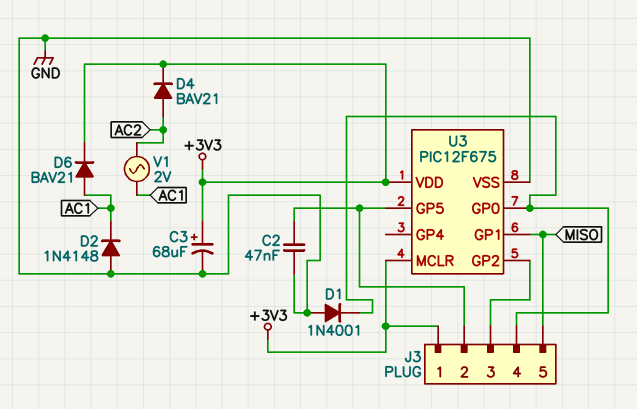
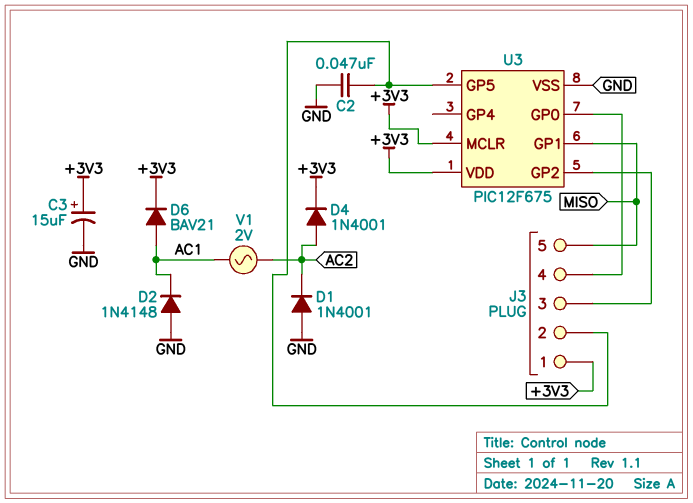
C3: 68uF (plus +3V3, minus GND) -> 15uF (plus +3V3, minus GND)
D1: diode 1N4001 (A GND, K J3/4) -> diode 1N4001 (A GND, K AC2)
D4: diode BAV21 (A AC2, K +3V3) -> diode 1N4001 (A AC2, K +3V3)

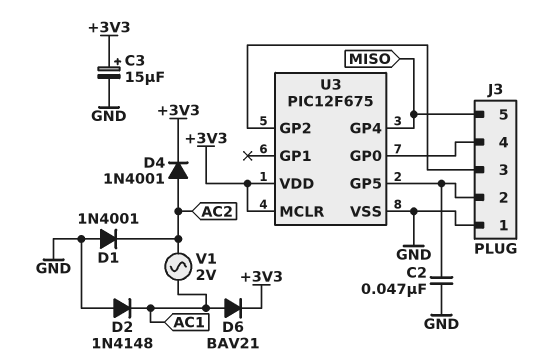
J3 pin 1: +3V3 -> GND
U3 pin GP1: MISO -> none
U3 pin GP4: none -> MISO

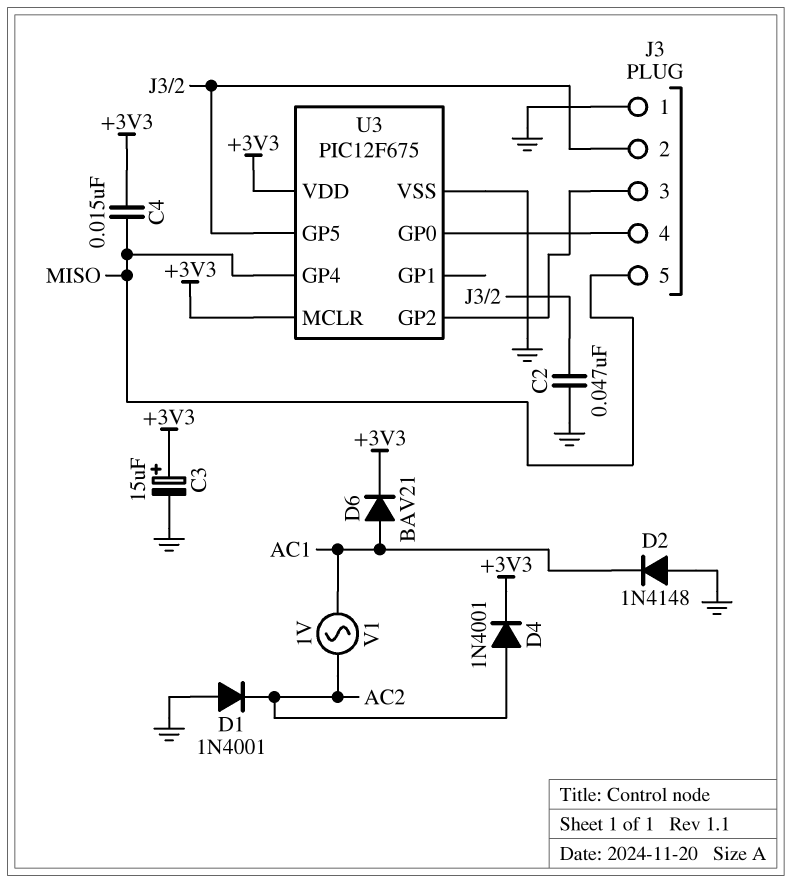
C4: none -> 15nF (+3V3, MISO)
V1: AC 2V (AC1, AC2) -> AC 1V (AC1, AC2)

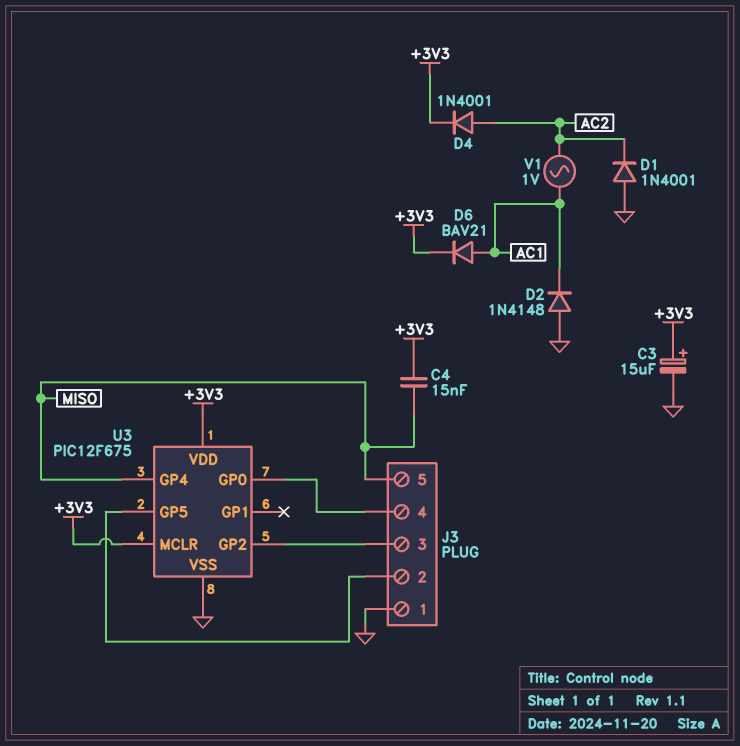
C2: 47nF (GND, J3/2) -> none

